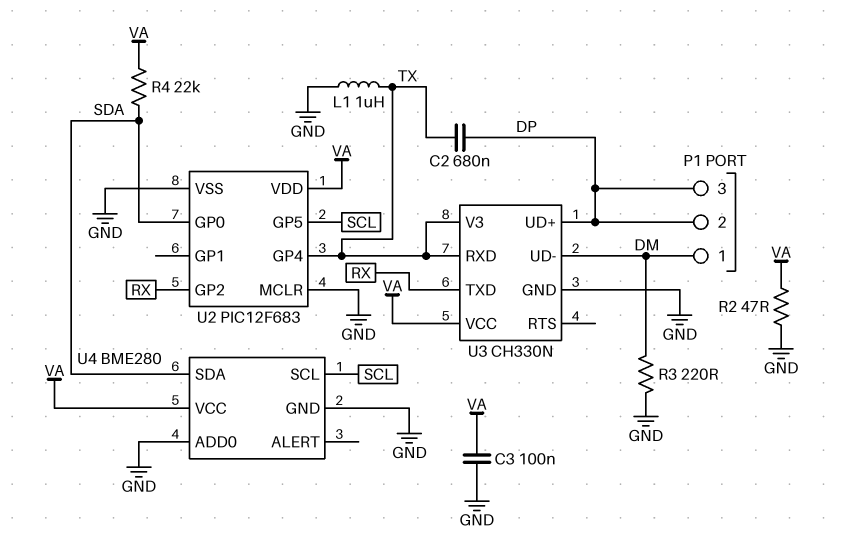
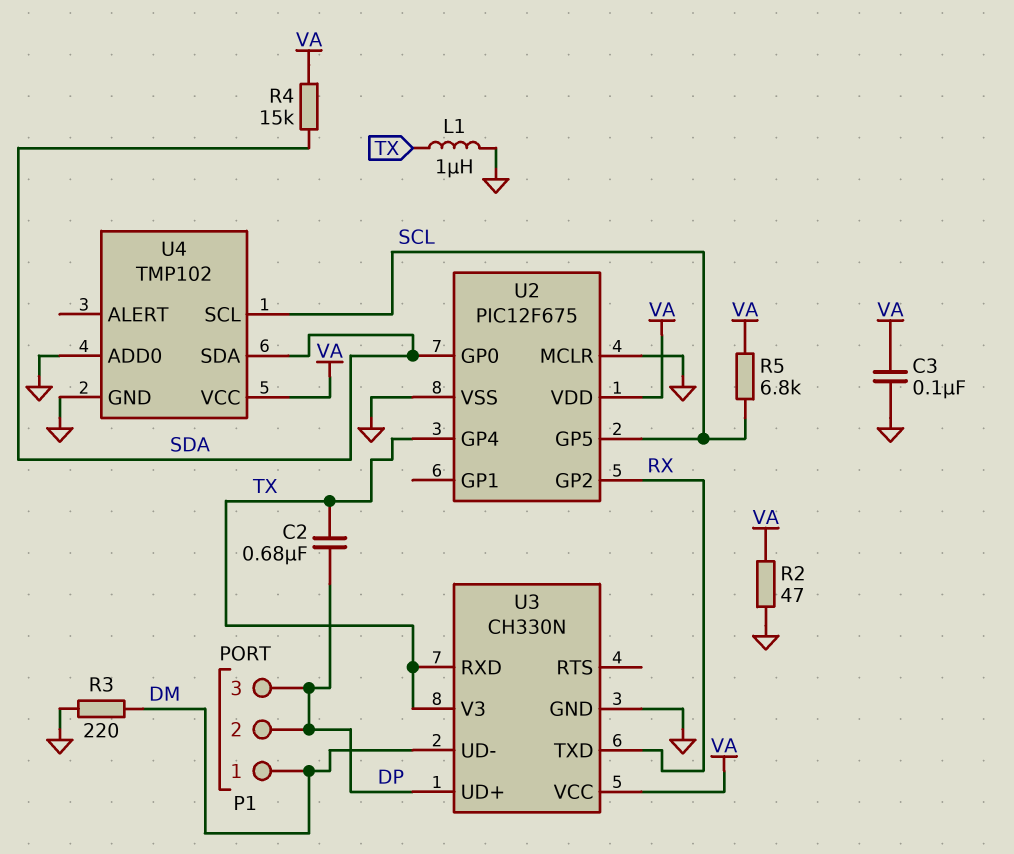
R4: 22k (SDA, VA) -> 15k (SDA, VA)
R5: none -> 6.8k (SCL, VA)
U2: PIC12F683 -> PIC12F675
U4: BME280 -> TMP102

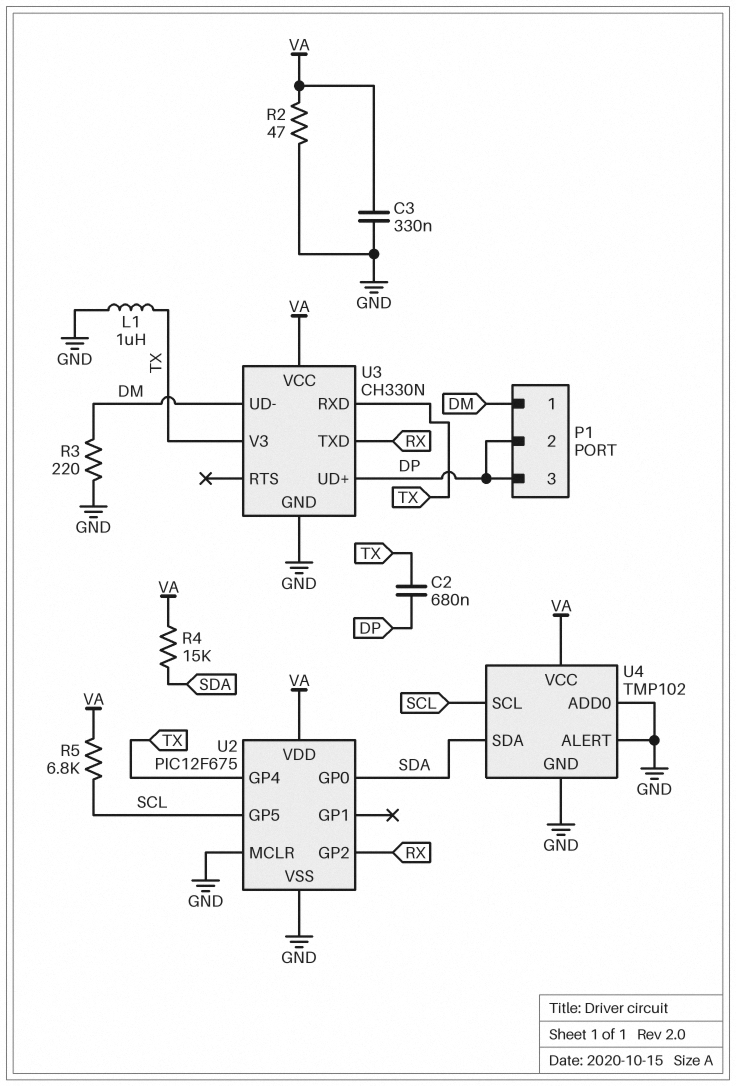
C3: 100nF (GND, VA) -> 330nF (GND, VA)
U4 pin ALERT: none -> GND

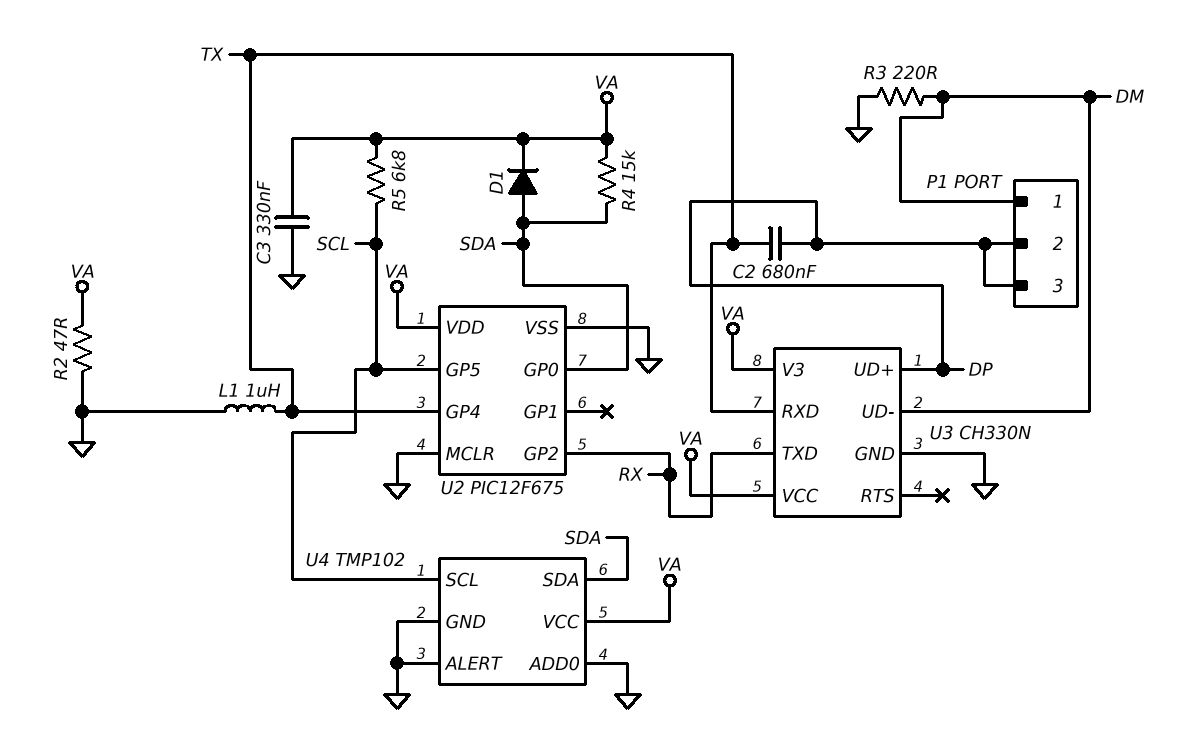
D1: none -> diode (A SDA, K VA)
U3 pin V3: TX -> VA

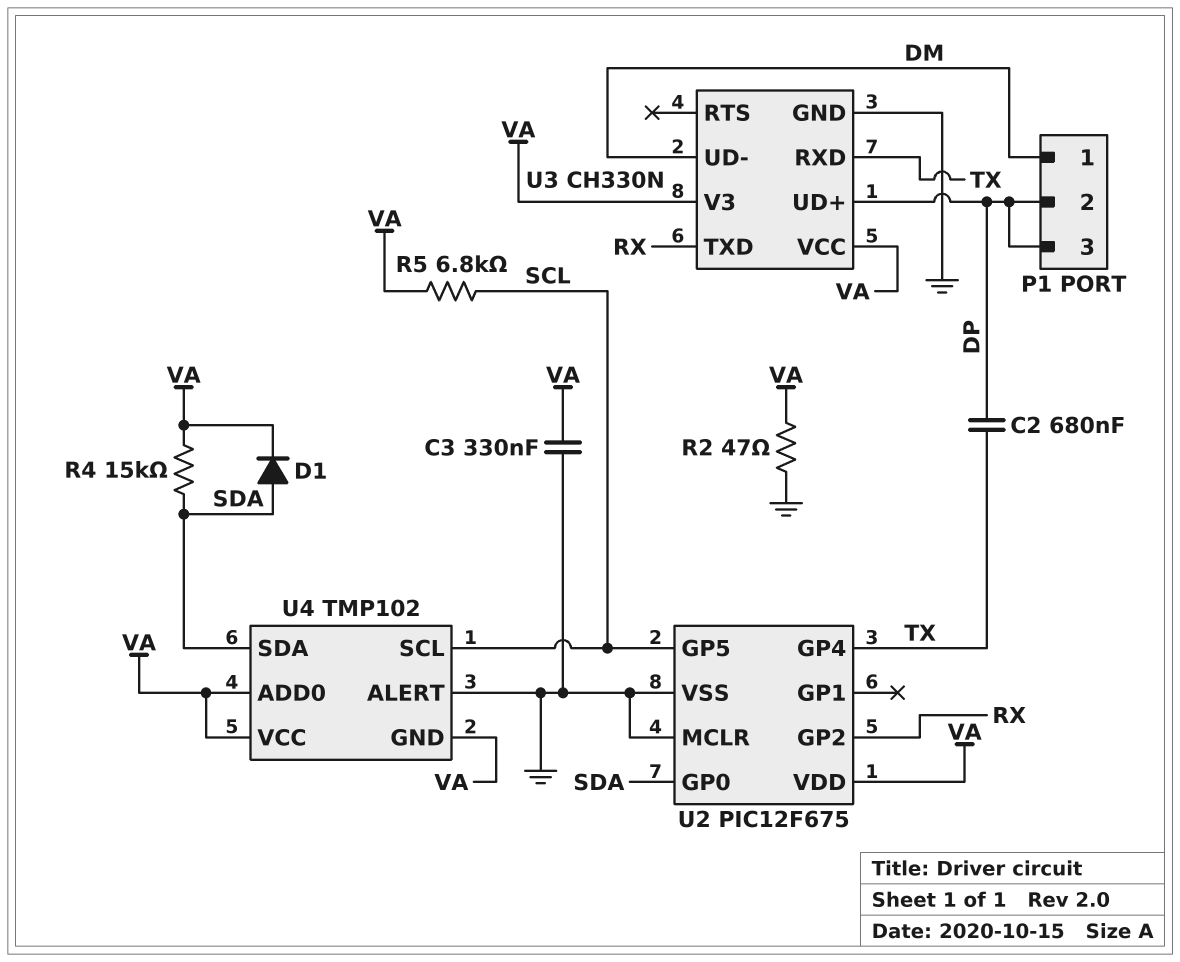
L1: 1uH (GND, TX) -> none
R3: 220 (DM, GND) -> none
U4 pin ADD0: GND -> VA
U4 pin GND: GND -> VA

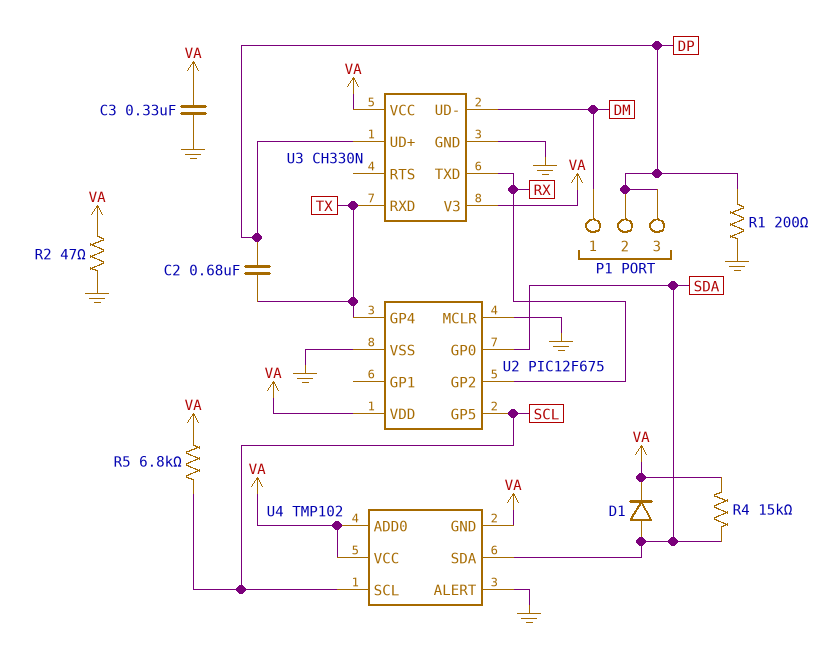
R1: none -> 200 (DP, GND)

